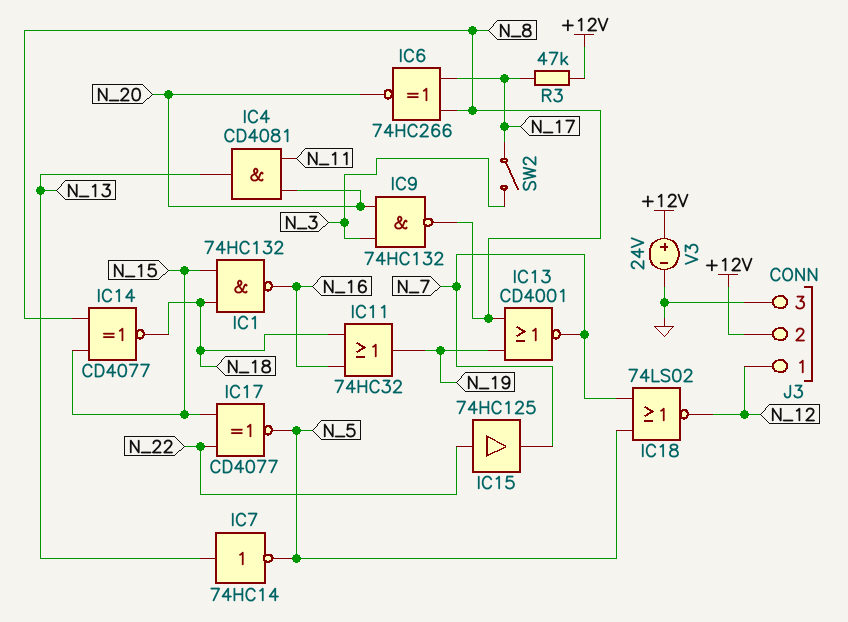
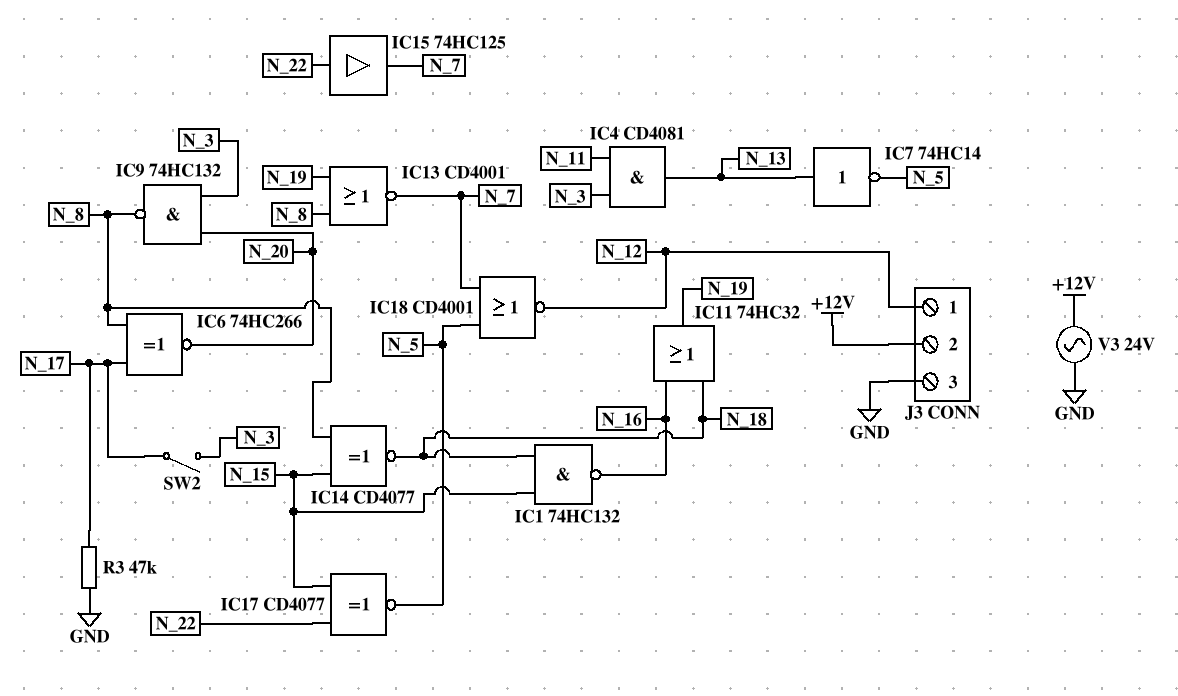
IC4: AND CD4081 (in N_11, in N_20, out N_13) -> AND CD4081 (in N_3, in N_11, out N_13)
IC18: NOR 74LS02 (in N_5, in N_7, out N_12) -> NOR CD4001 (in N_5, in N_7, out N_12)
R3: 47k (+12V, N_17) -> 47k (GND, N_17)
V3: 24V (plus +12V, minus GND) -> AC 24V (+12V, GND)

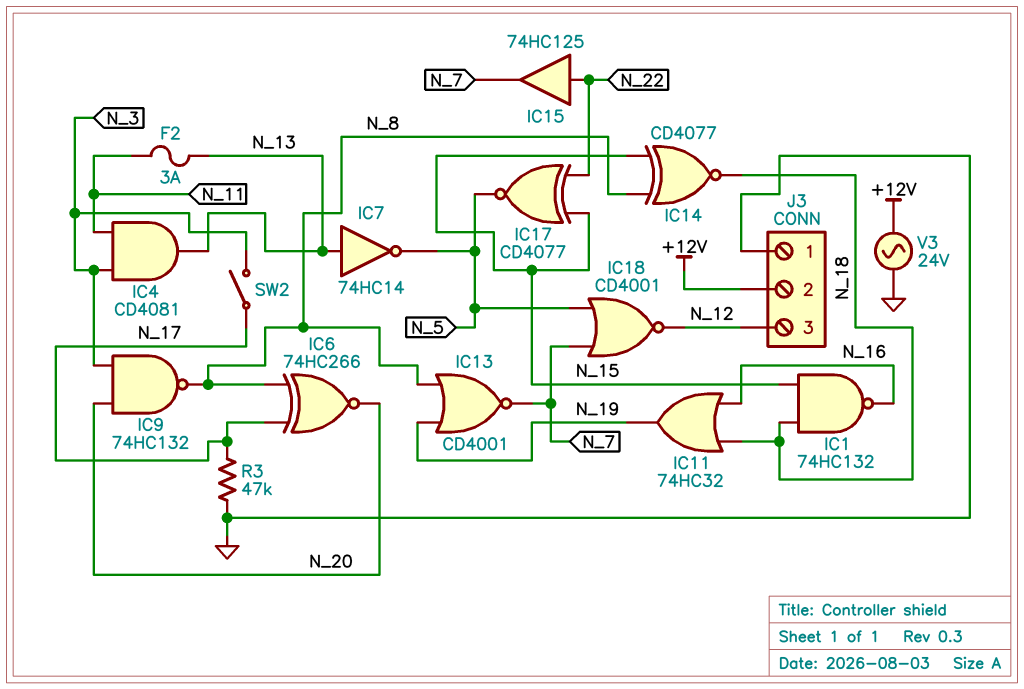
F2: none -> 3A (N_11, N_13)
J3 pin 1: N_12 -> GND
J3 pin 3: GND -> N_12

